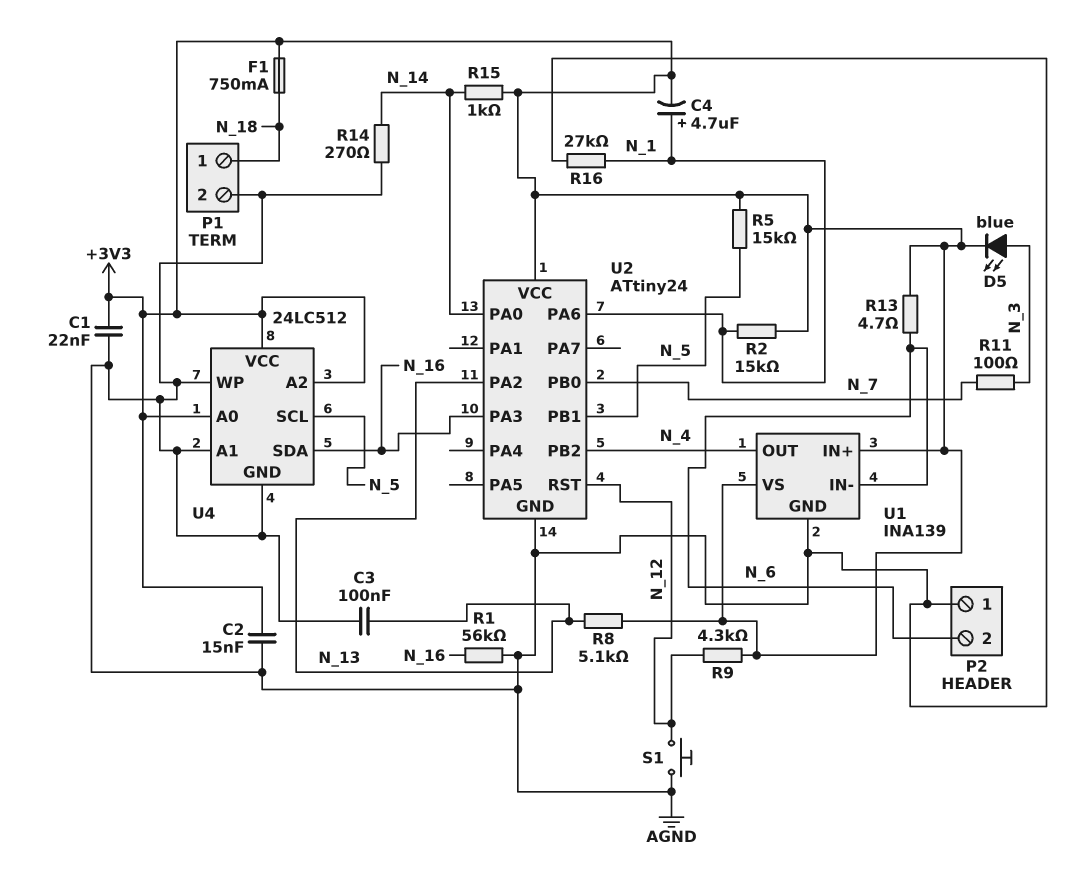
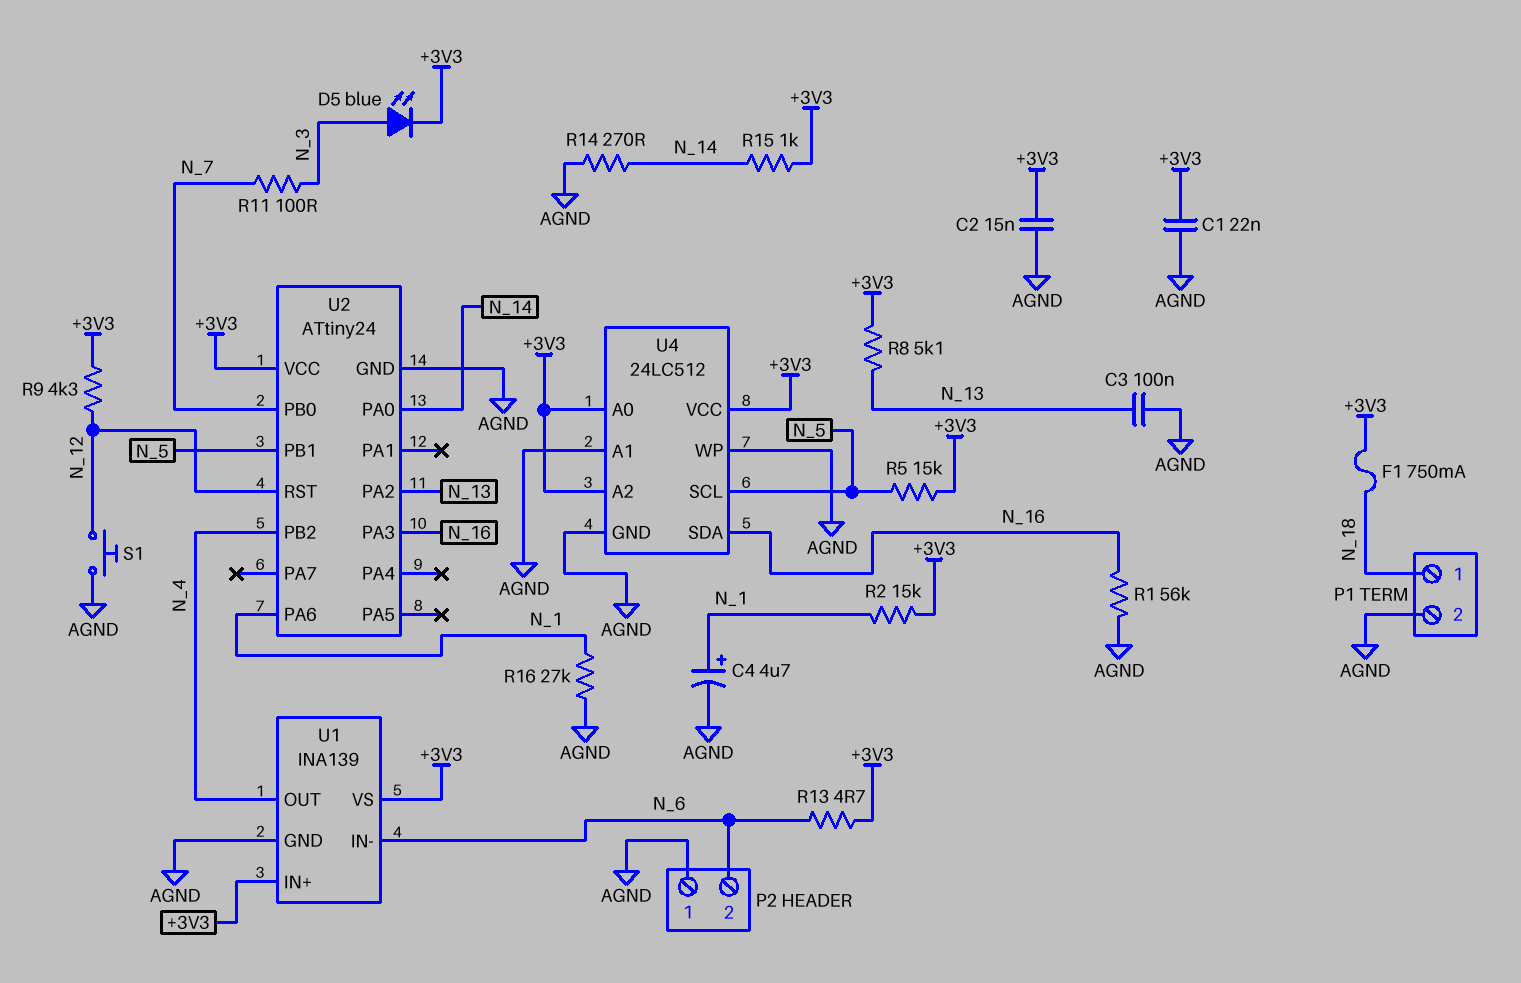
C4: 4.7uF (plus N_1, minus +3V3) -> 4.7uF (plus N_1, minus AGND)

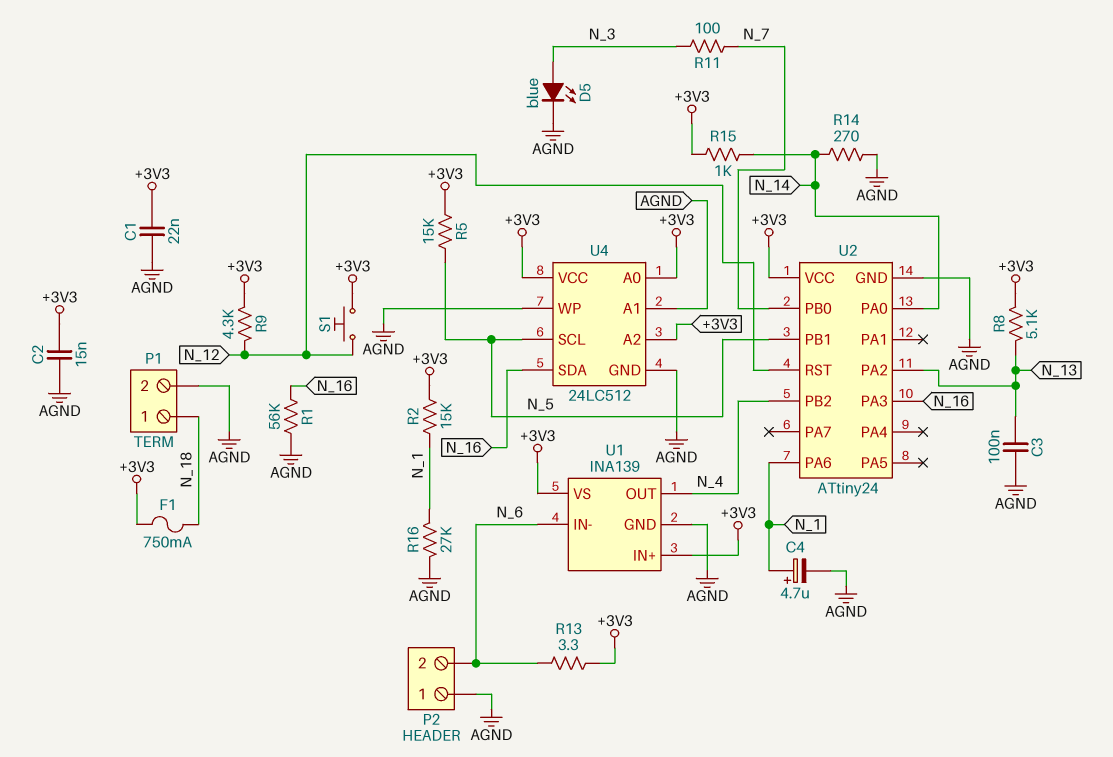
D5: LED blue (A N_3, K +3V3) -> LED blue (A N_3, K AGND)
R13: 4.7 (+3V3, N_6) -> 3.3 (+3V3, N_6)
S1: button (AGND, N_12) -> button (+3V3, N_12)

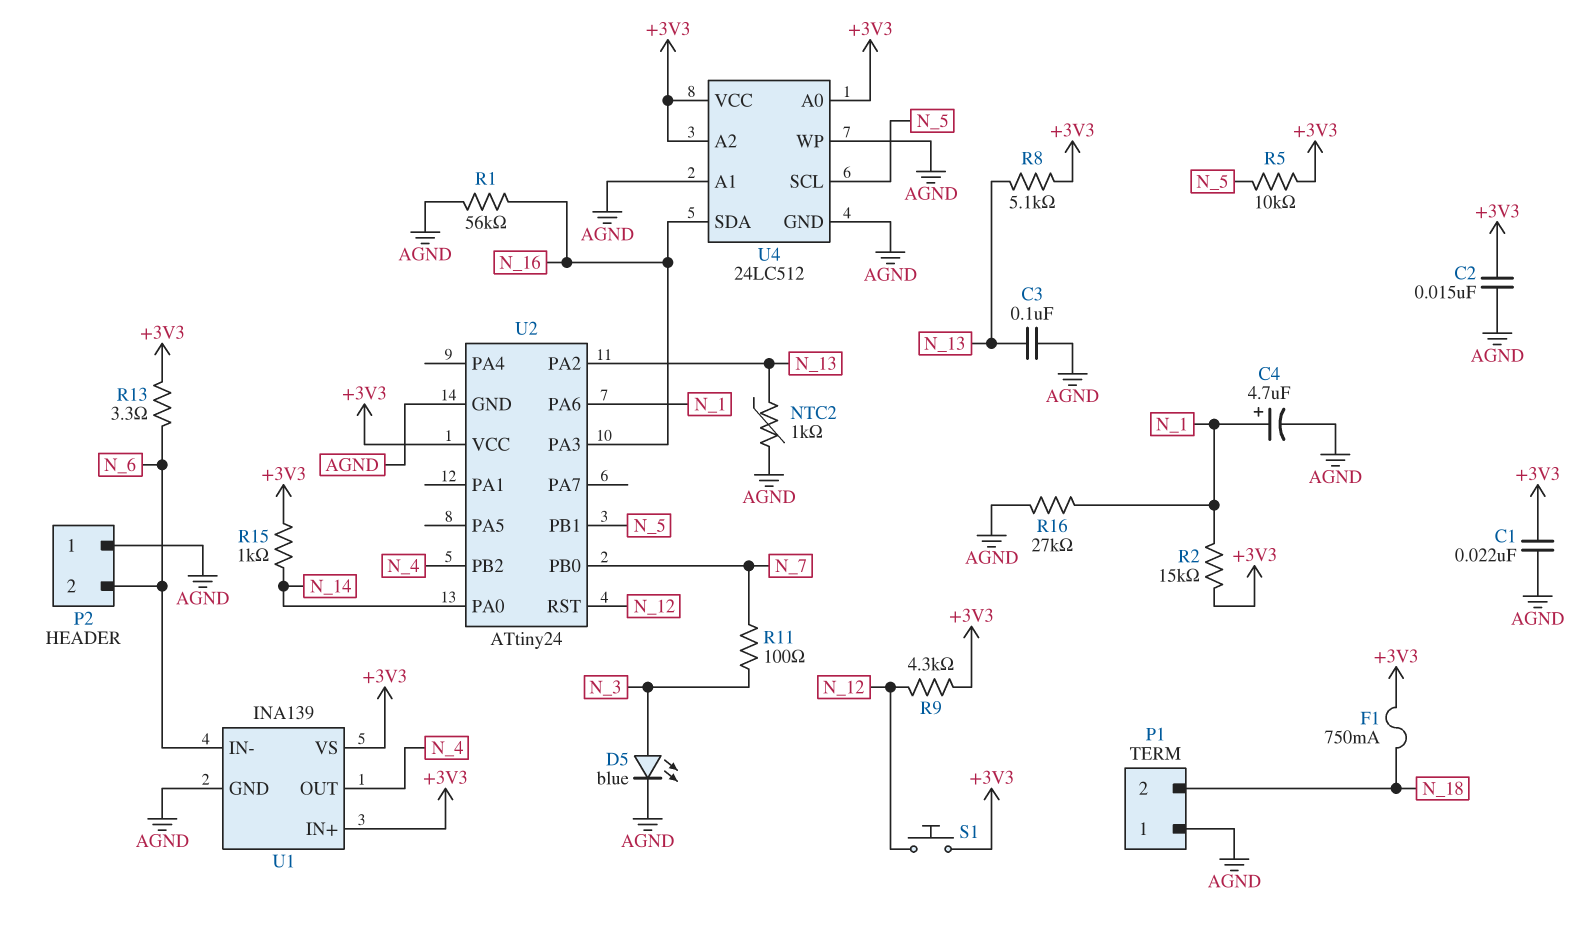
NTC2: none -> 1k (AGND, N_13)
P1 pin 1: N_18 -> AGND
P1 pin 2: AGND -> N_18
R5: 15k (+3V3, N_5) -> 10k (+3V3, N_5)
R14: 270 (AGND, N_14) -> none

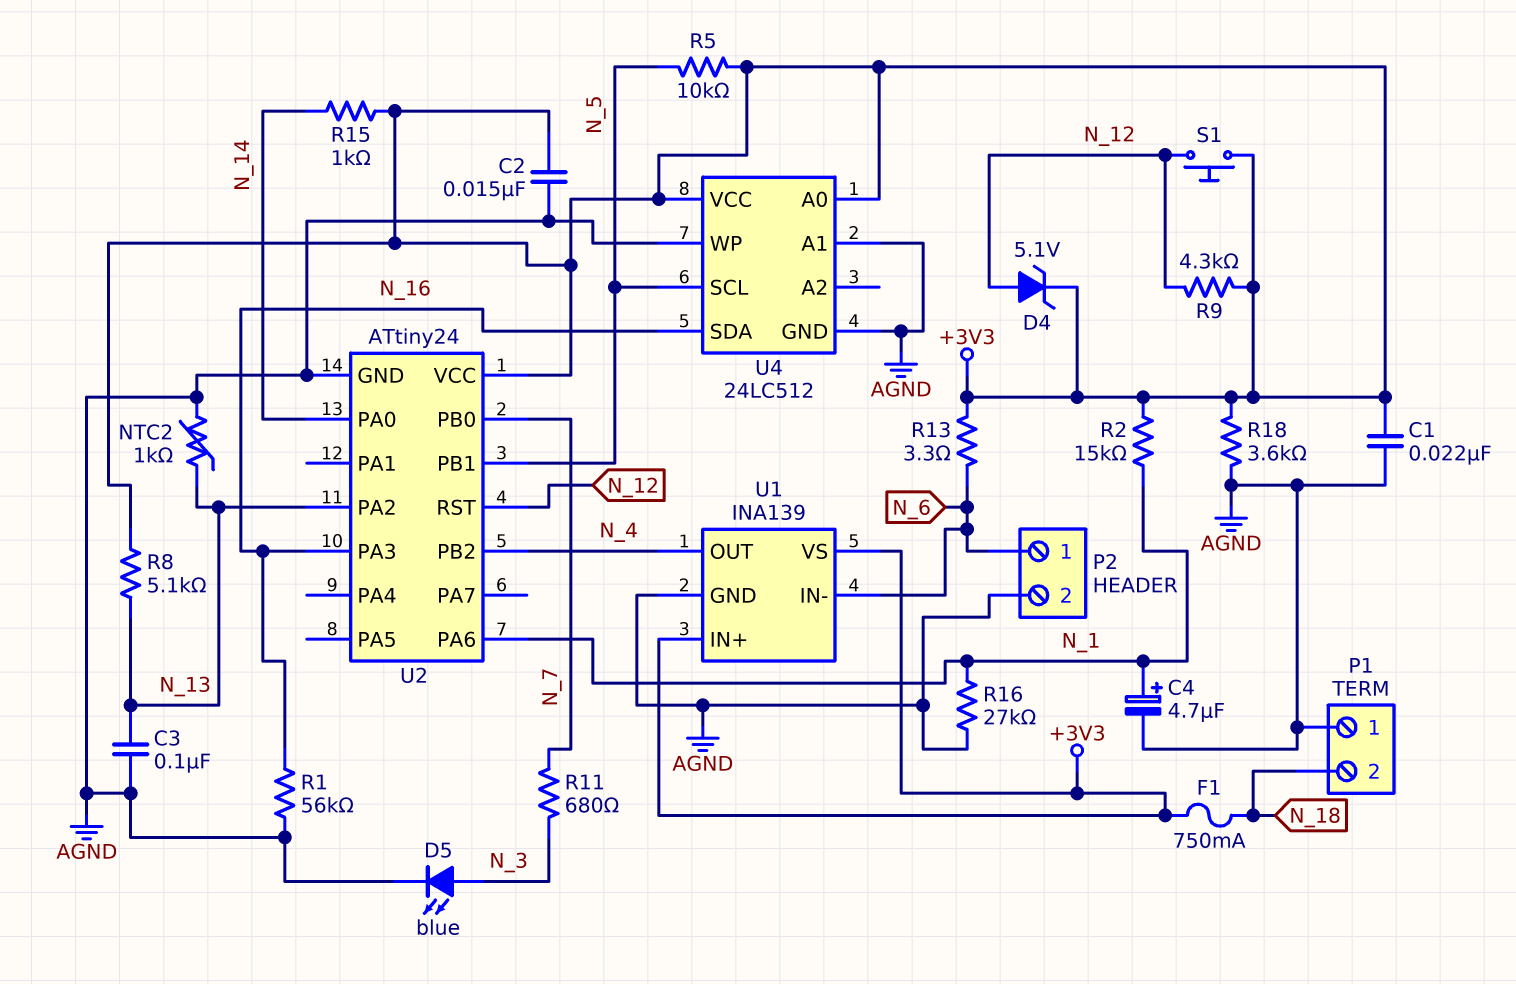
D4: none -> zener 5.1V (A N_12, K +3V3)
P2 pin 1: AGND -> N_6
P2 pin 2: N_6 -> AGND
R11: 100 (N_3, N_7) -> 680 (N_3, N_7)
R18: none -> 3.6k (+3V3, AGND)
U4 pin A2: +3V3 -> none

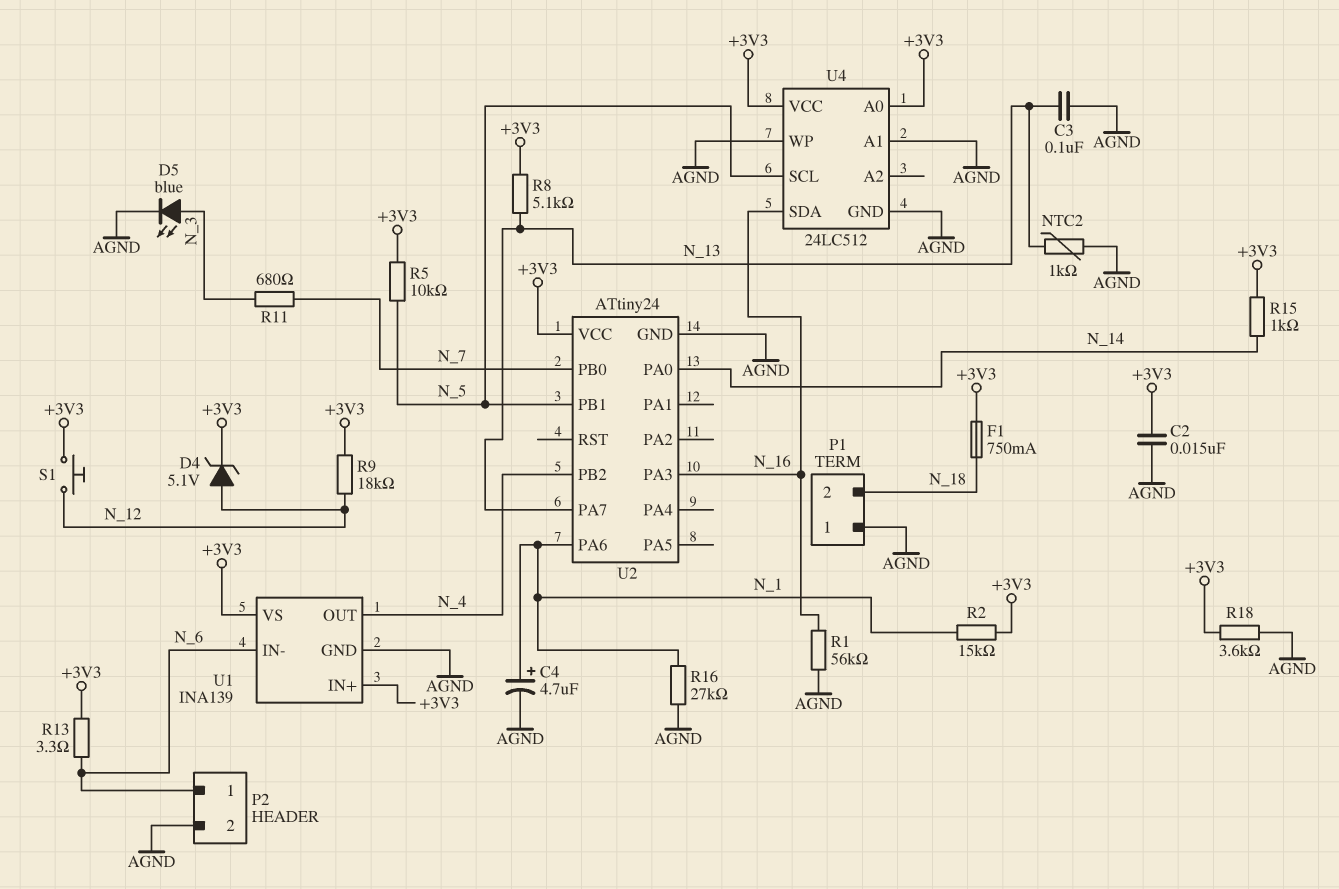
C1: 22nF (+3V3, AGND) -> none
R9: 4.3k (+3V3, N_12) -> 18k (+3V3, N_12)
U2 pin PA2: N_13 -> none
U2 pin PA7: none -> N_13
U2 pin RST: N_12 -> none

